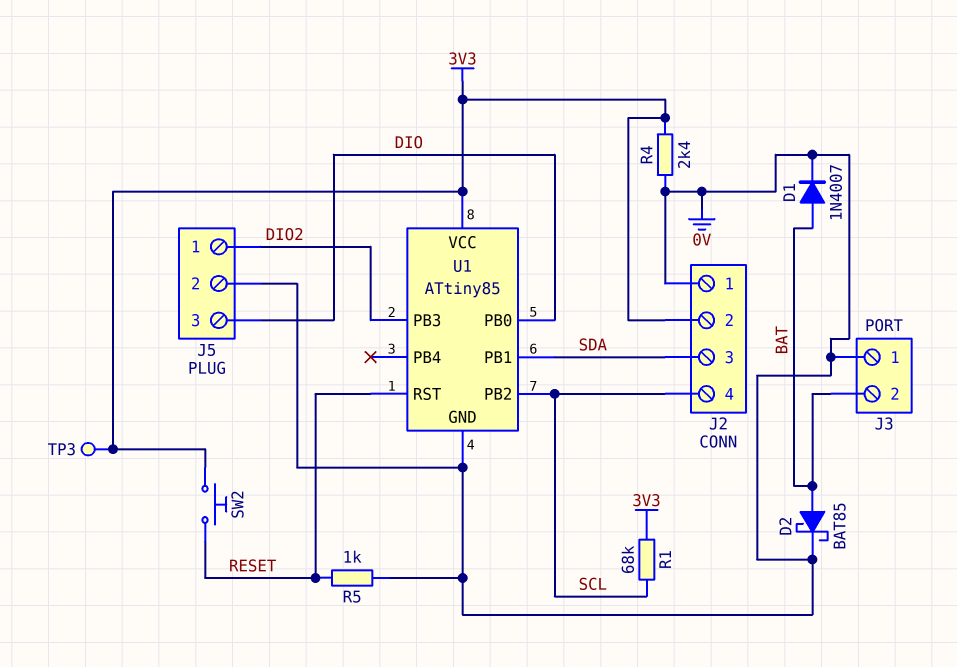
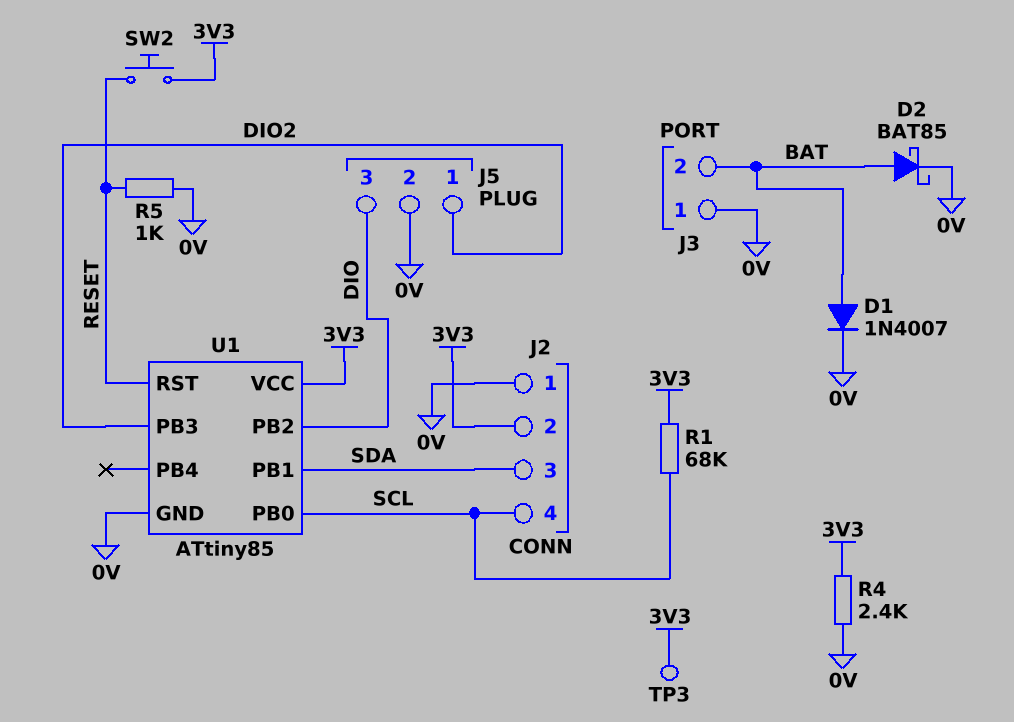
U1 pin PB0: DIO -> SCL
U1 pin PB2: SCL -> DIO

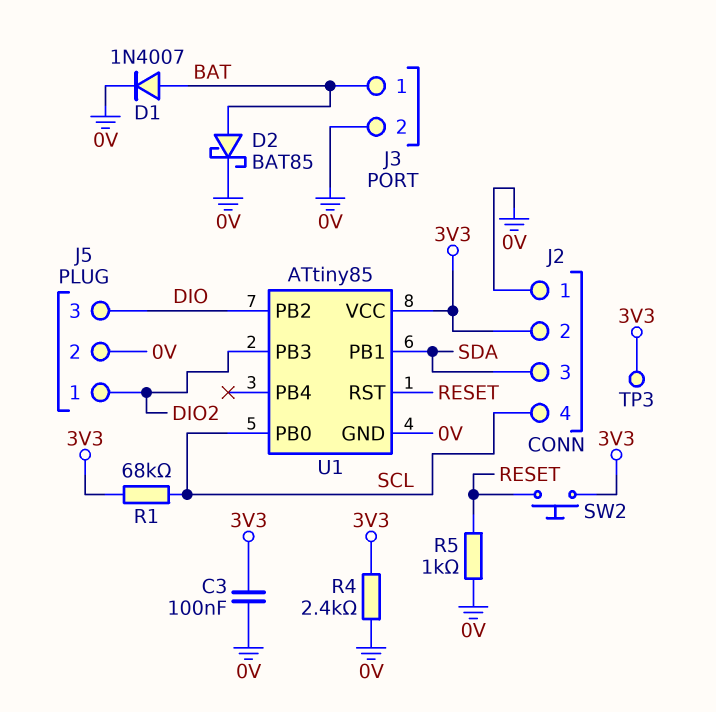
C3: none -> 100nF (0V, 3V3)
J3 pin 1: 0V -> BAT
J3 pin 2: BAT -> 0V

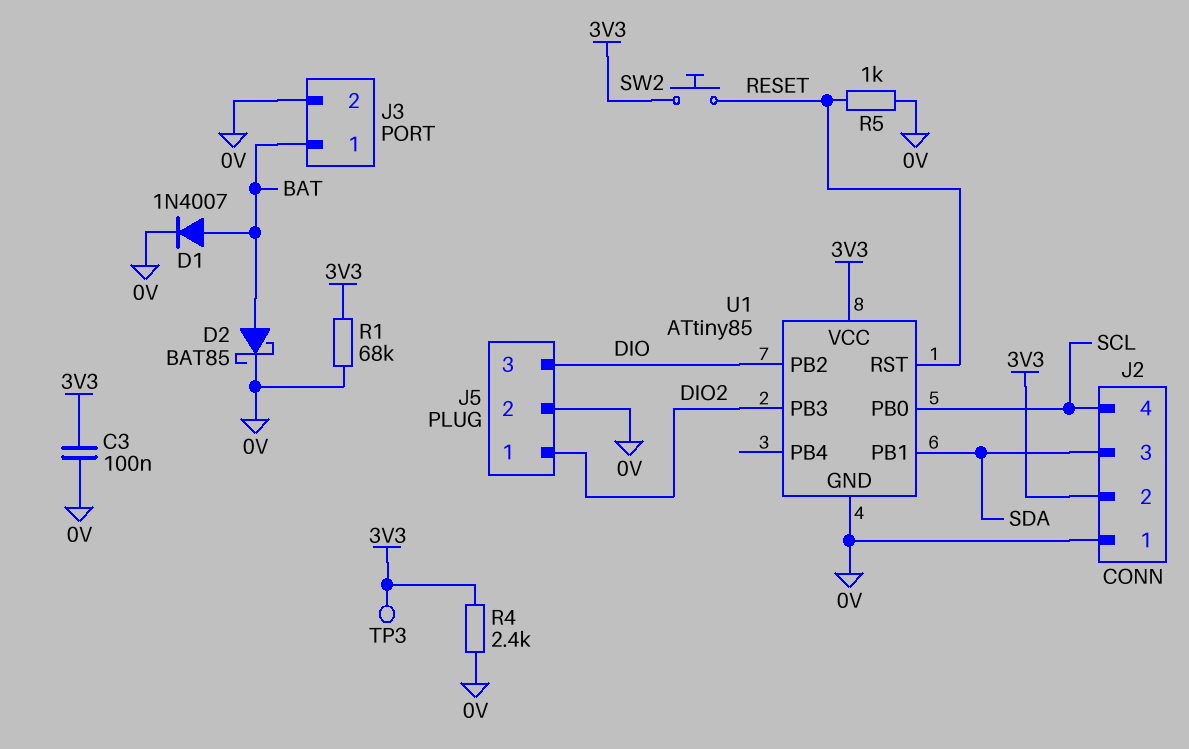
R1: 68k (3V3, SCL) -> 68k (0V, 3V3)

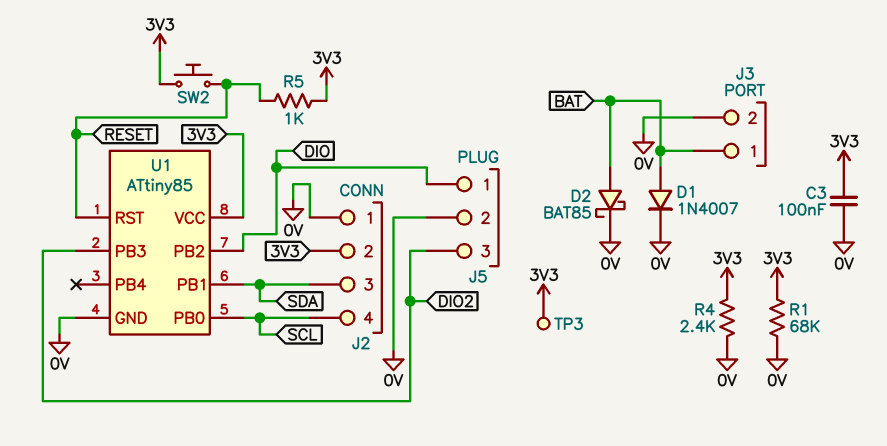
J5 pin 1: DIO2 -> DIO
J5 pin 3: DIO -> DIO2
R5: 1k (0V, RESET) -> 1k (3V3, RESET)

